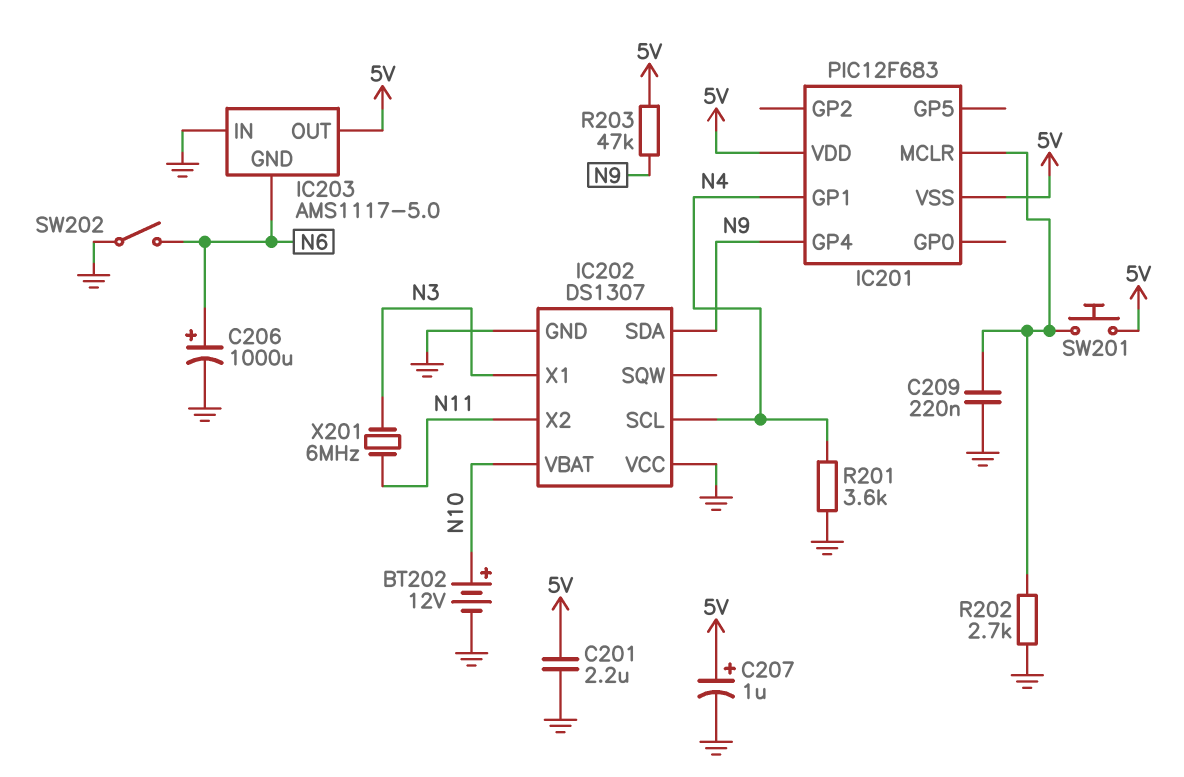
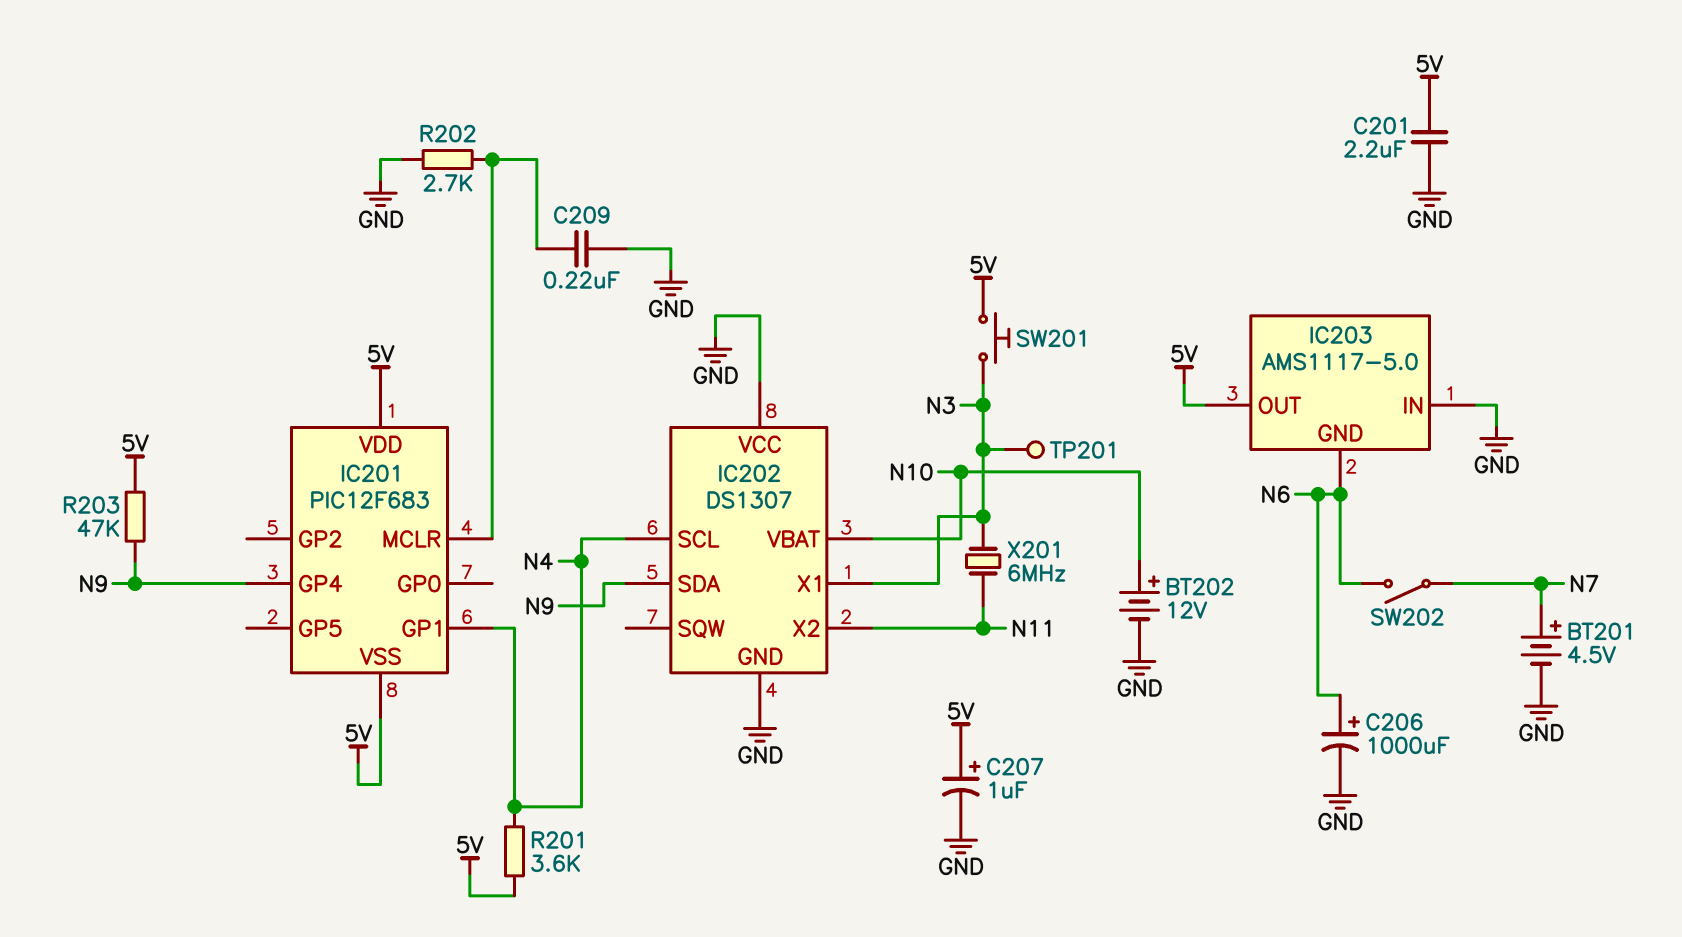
BT201: none -> 4.5V (plus N7, minus GND)
R201: 3.6k (GND, N4) -> 3.6k (5V, N4)
SW201: button (5V, IC201/MCLR) -> button (5V, N3)
SW202: switch (GND, N6) -> switch (N6, N7)
TP201: none -> test point (N3)

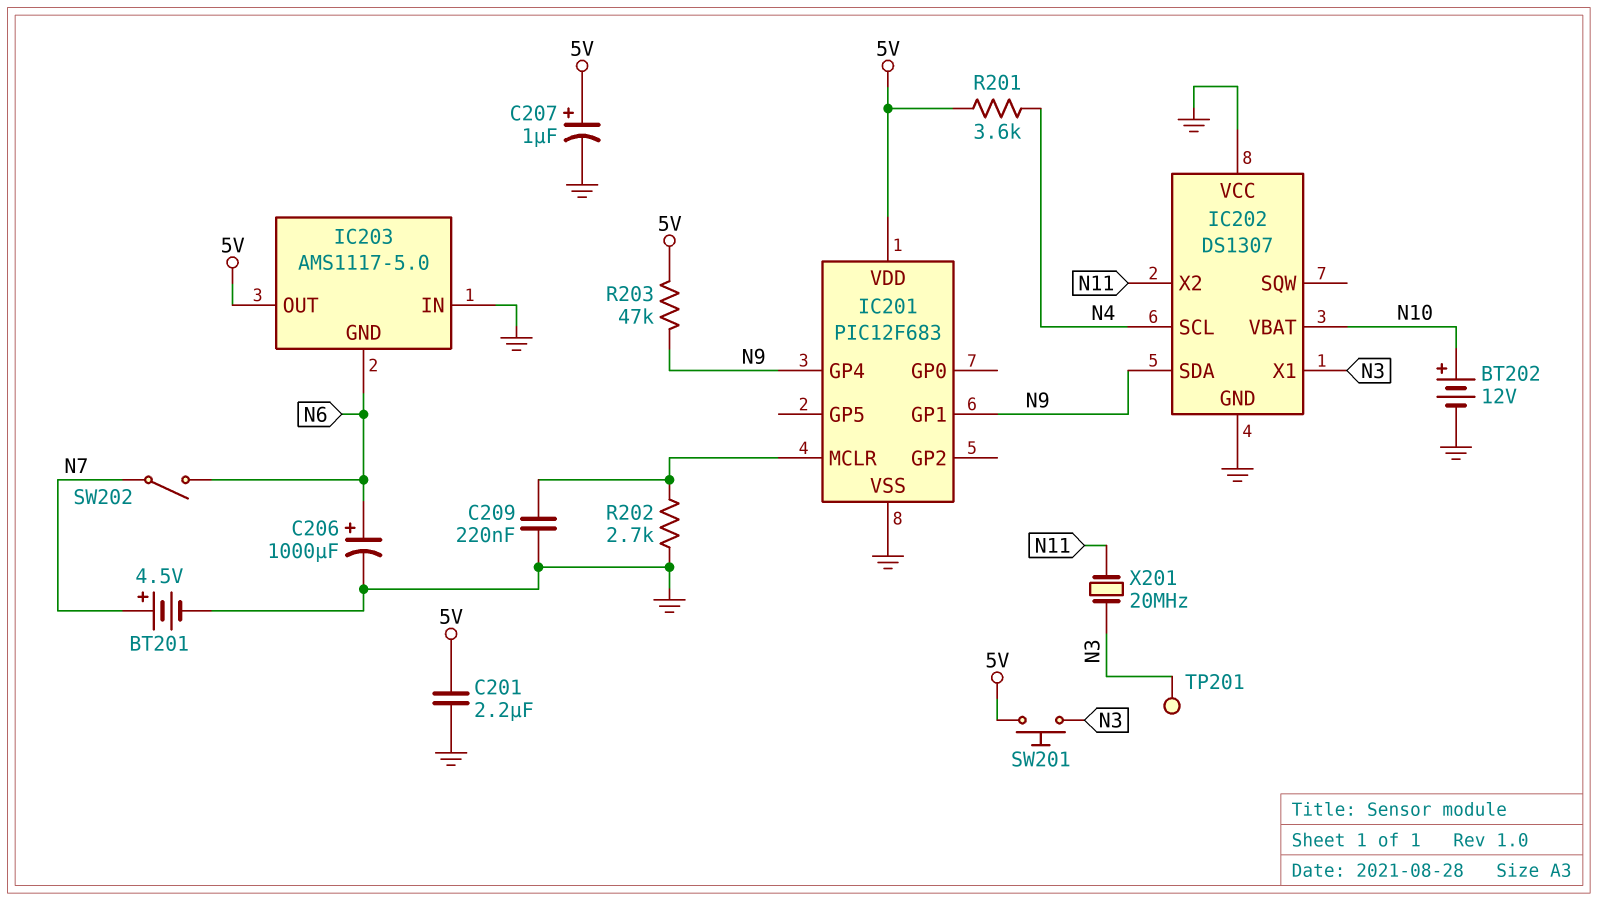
IC201 pin GP1: N4 -> N9
IC201 pin VSS: 5V -> GND
X201: 6MHz (N3, N11) -> 20MHz (N3, N11)

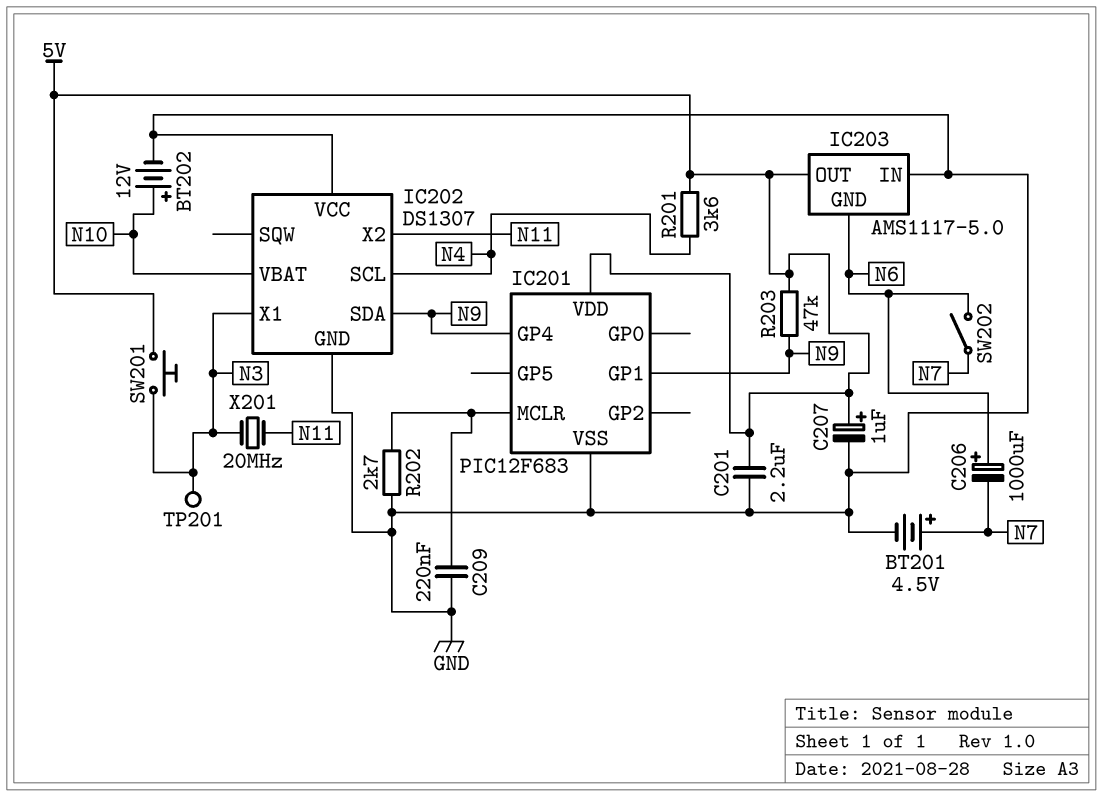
C206: 1000uF (plus N6, minus GND) -> 1000uF (plus N6, minus N7)

